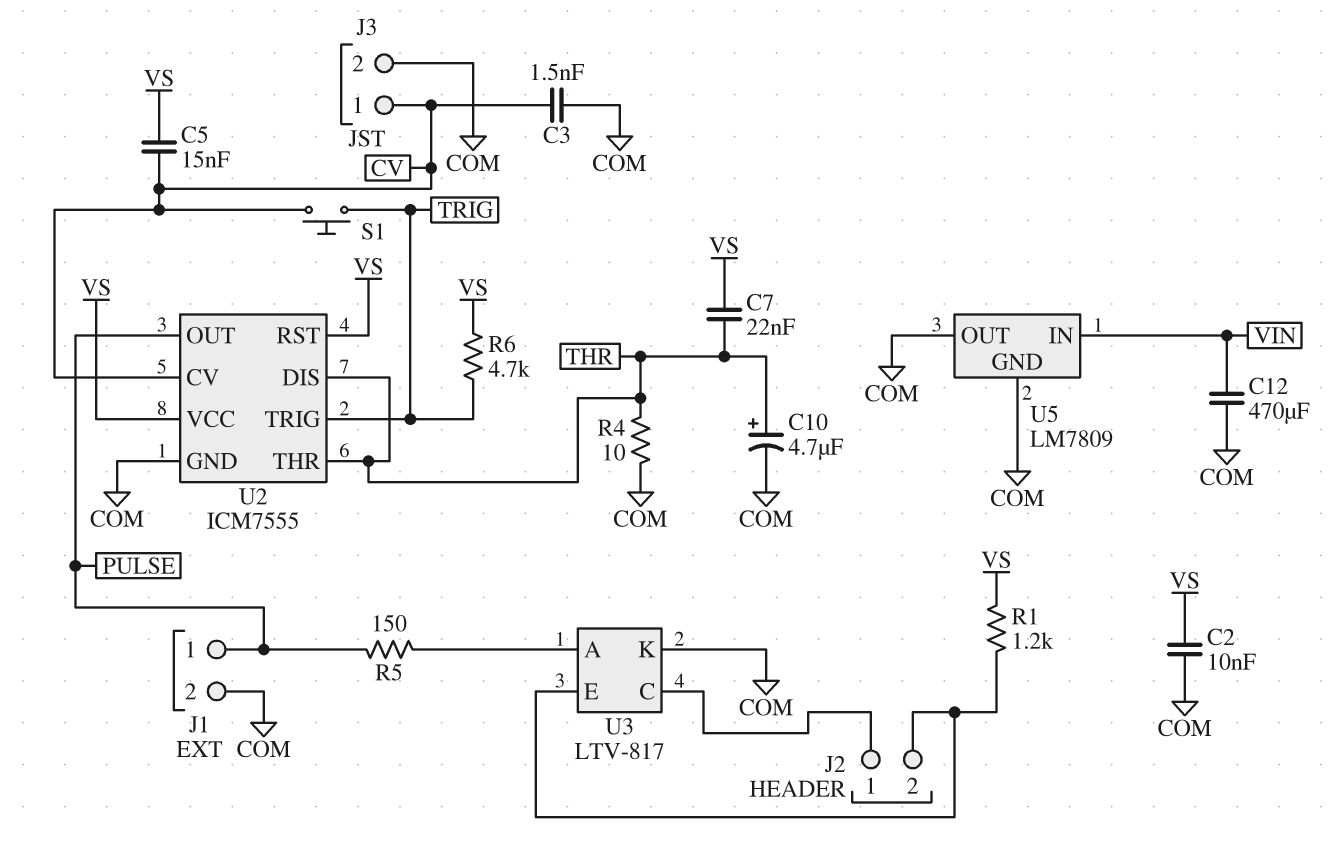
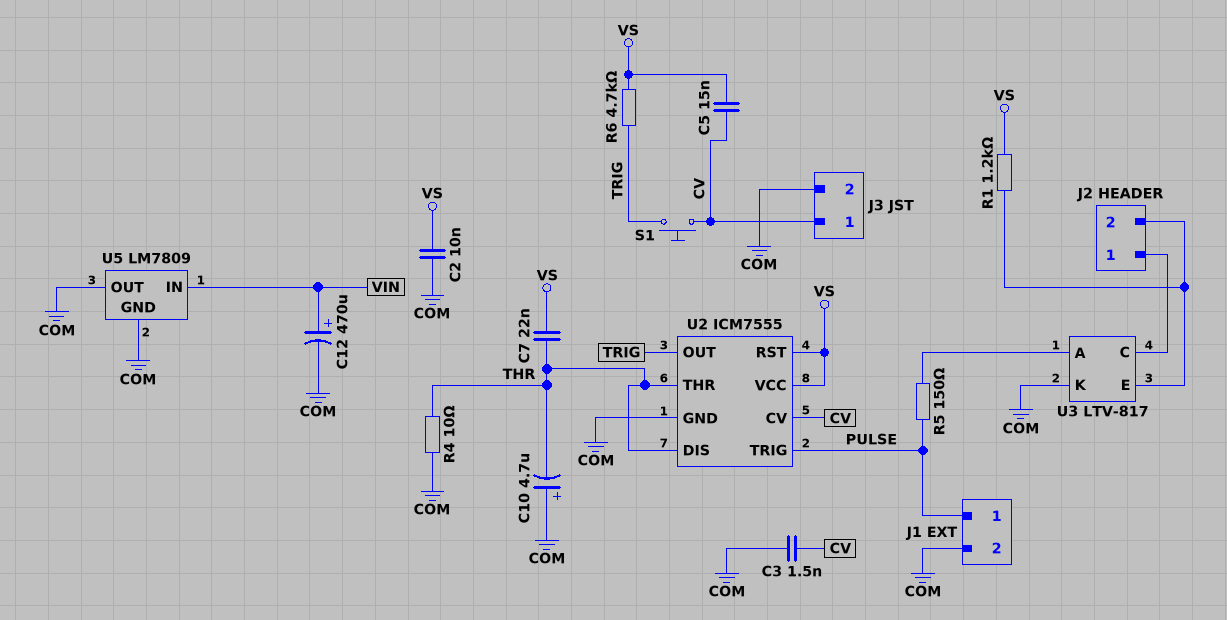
C10: 4.7uF (plus THR, minus COM) -> 4.7uF (plus COM, minus THR)
C12: 470uF (COM, VIN) -> 470uF (plus VIN, minus COM)
U2 pin OUT: PULSE -> TRIG
U2 pin TRIG: TRIG -> PULSE

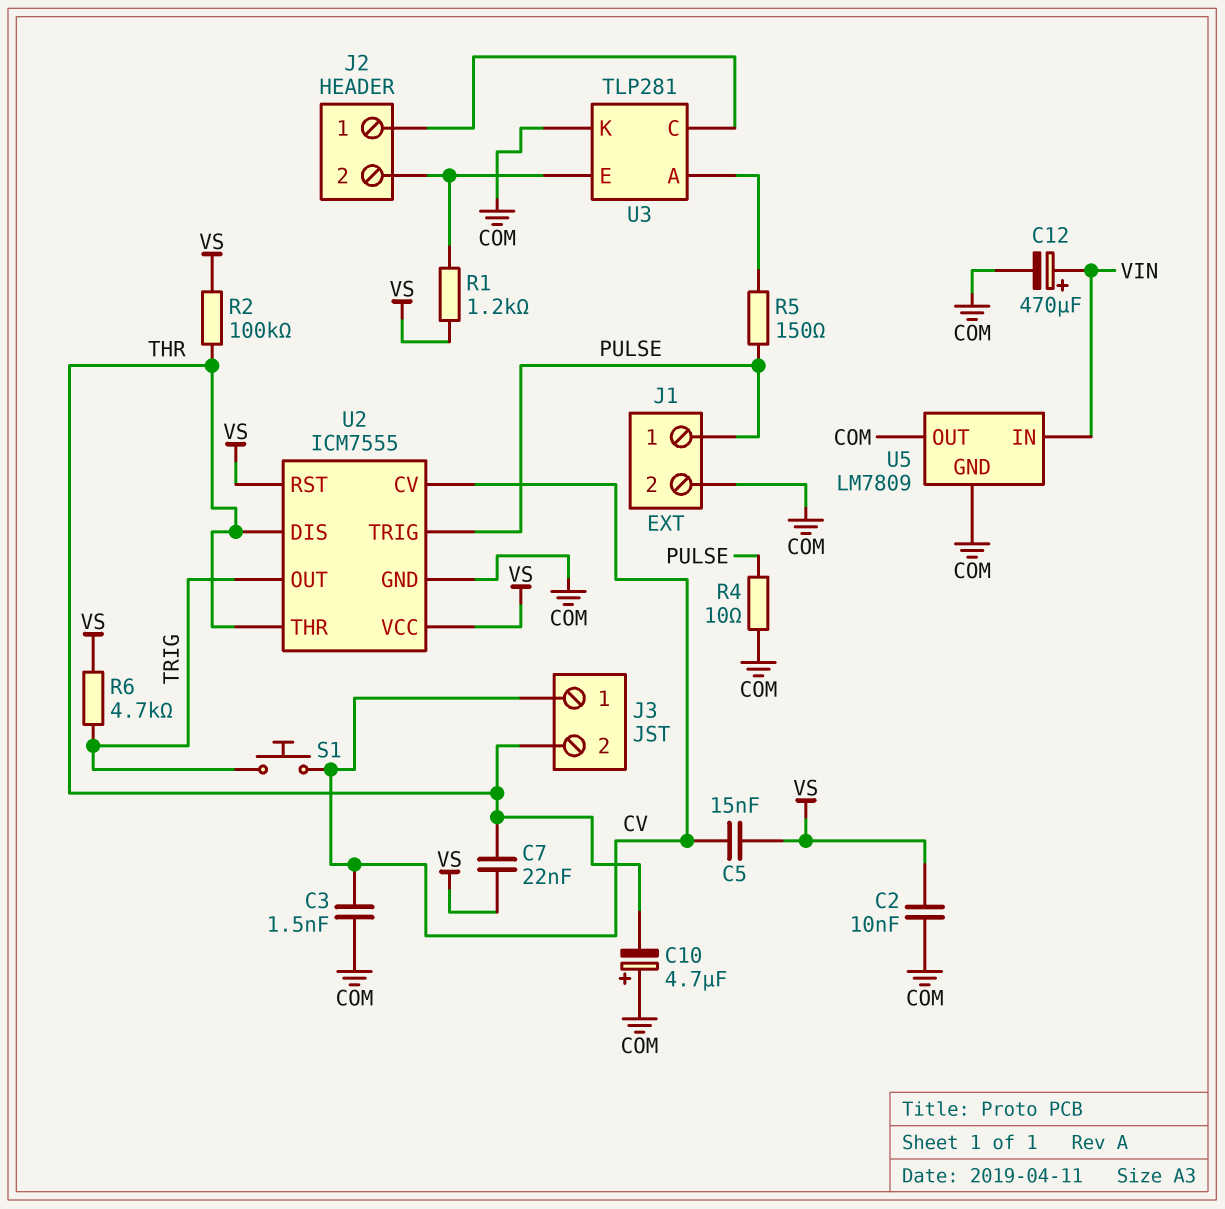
J3 pin 2: COM -> THR
R2: none -> 100k (THR, VS)
R4: 10 (COM, THR) -> 10 (COM, PULSE)
U3: LTV-817 -> TLP281

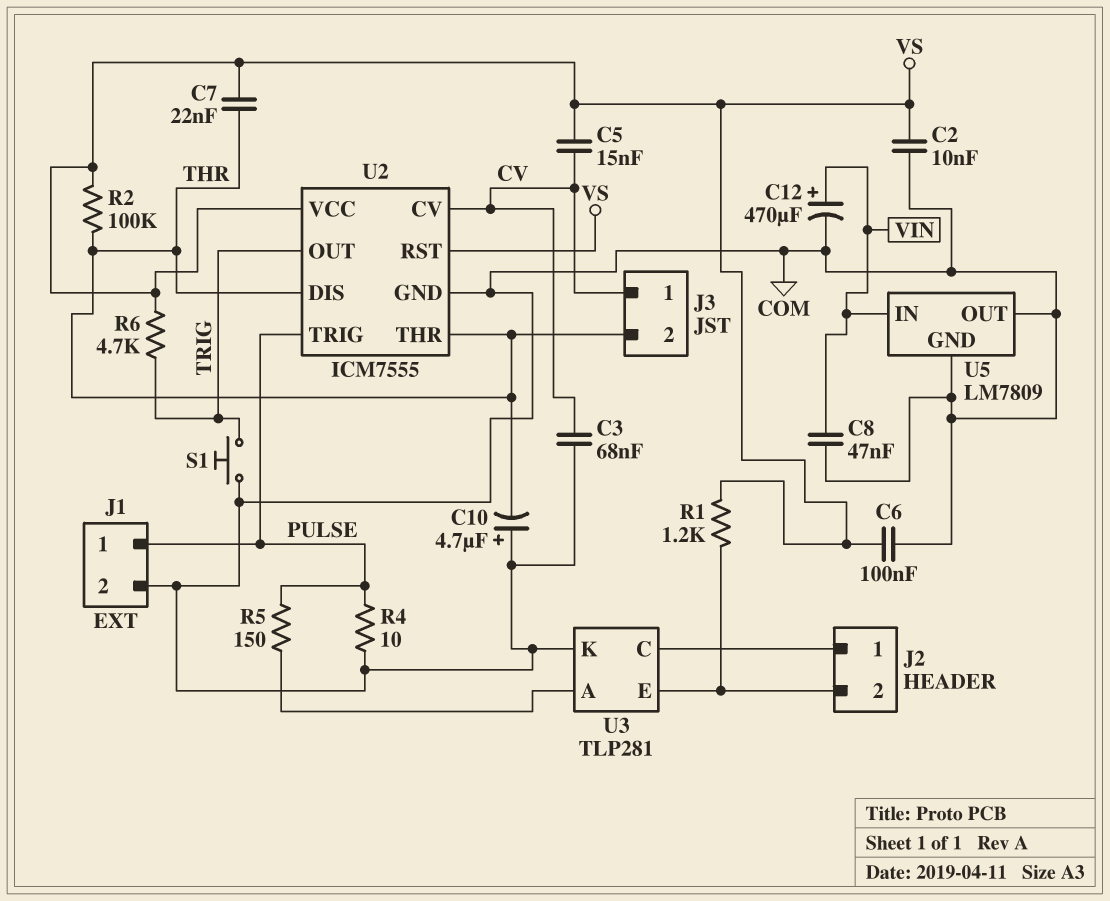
C3: 1.5nF (COM, CV) -> 68nF (COM, CV)
C6: none -> 100nF (COM, VS)
C8: none -> 47nF (COM, VIN)
S1: button (CV, TRIG) -> button (COM, TRIG)

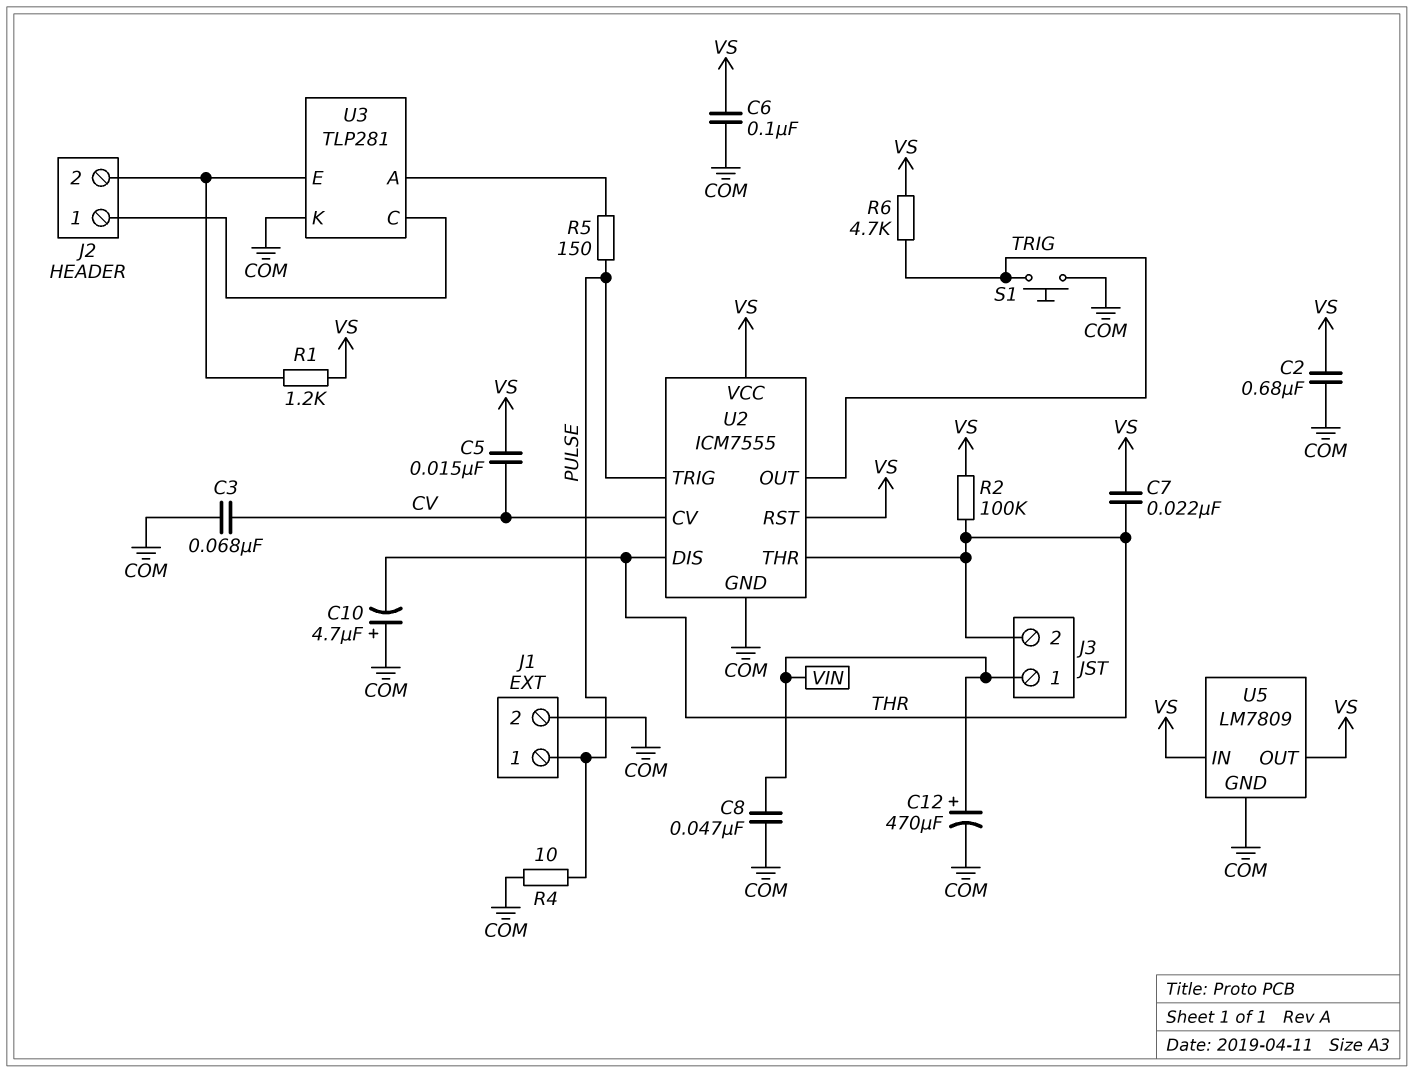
C2: 10nF (COM, VS) -> 680nF (COM, VS)
J3 pin 1: CV -> VIN
U5 pin IN: VIN -> VS
U5 pin OUT: COM -> VS

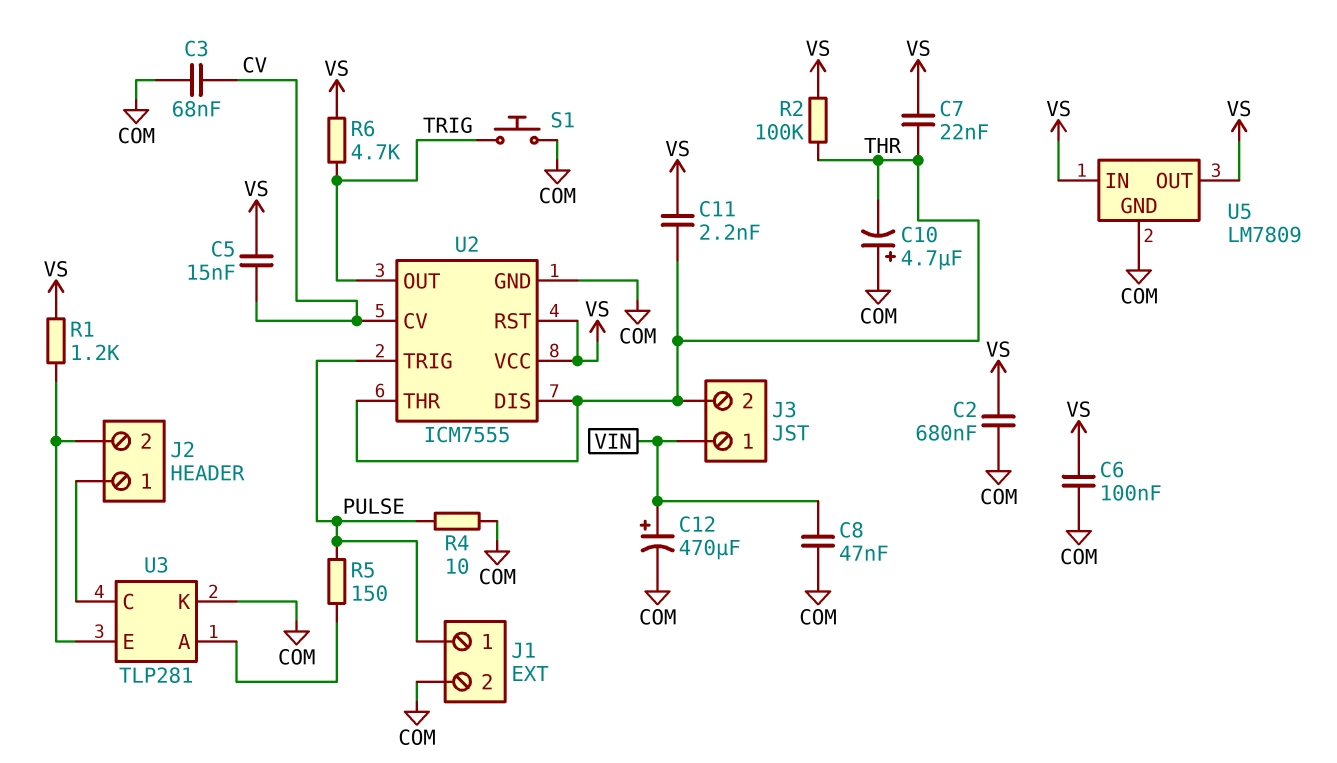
C11: none -> 2.2nF (THR, VS)

